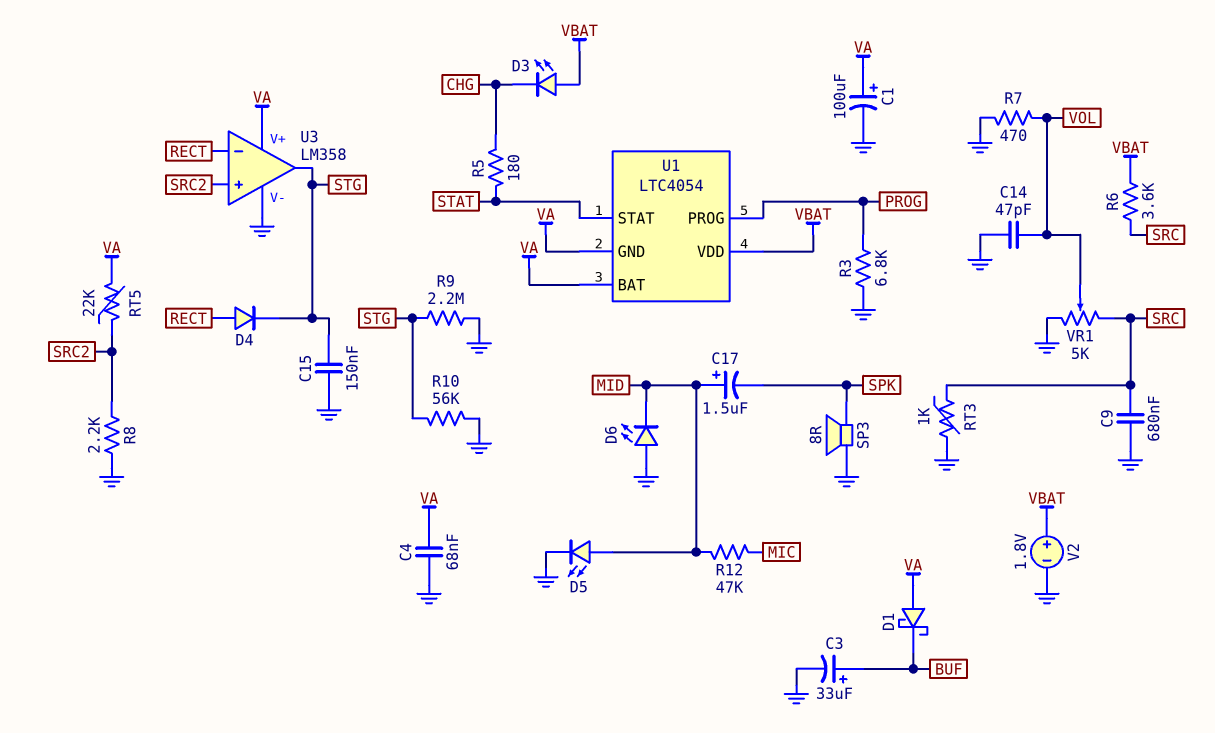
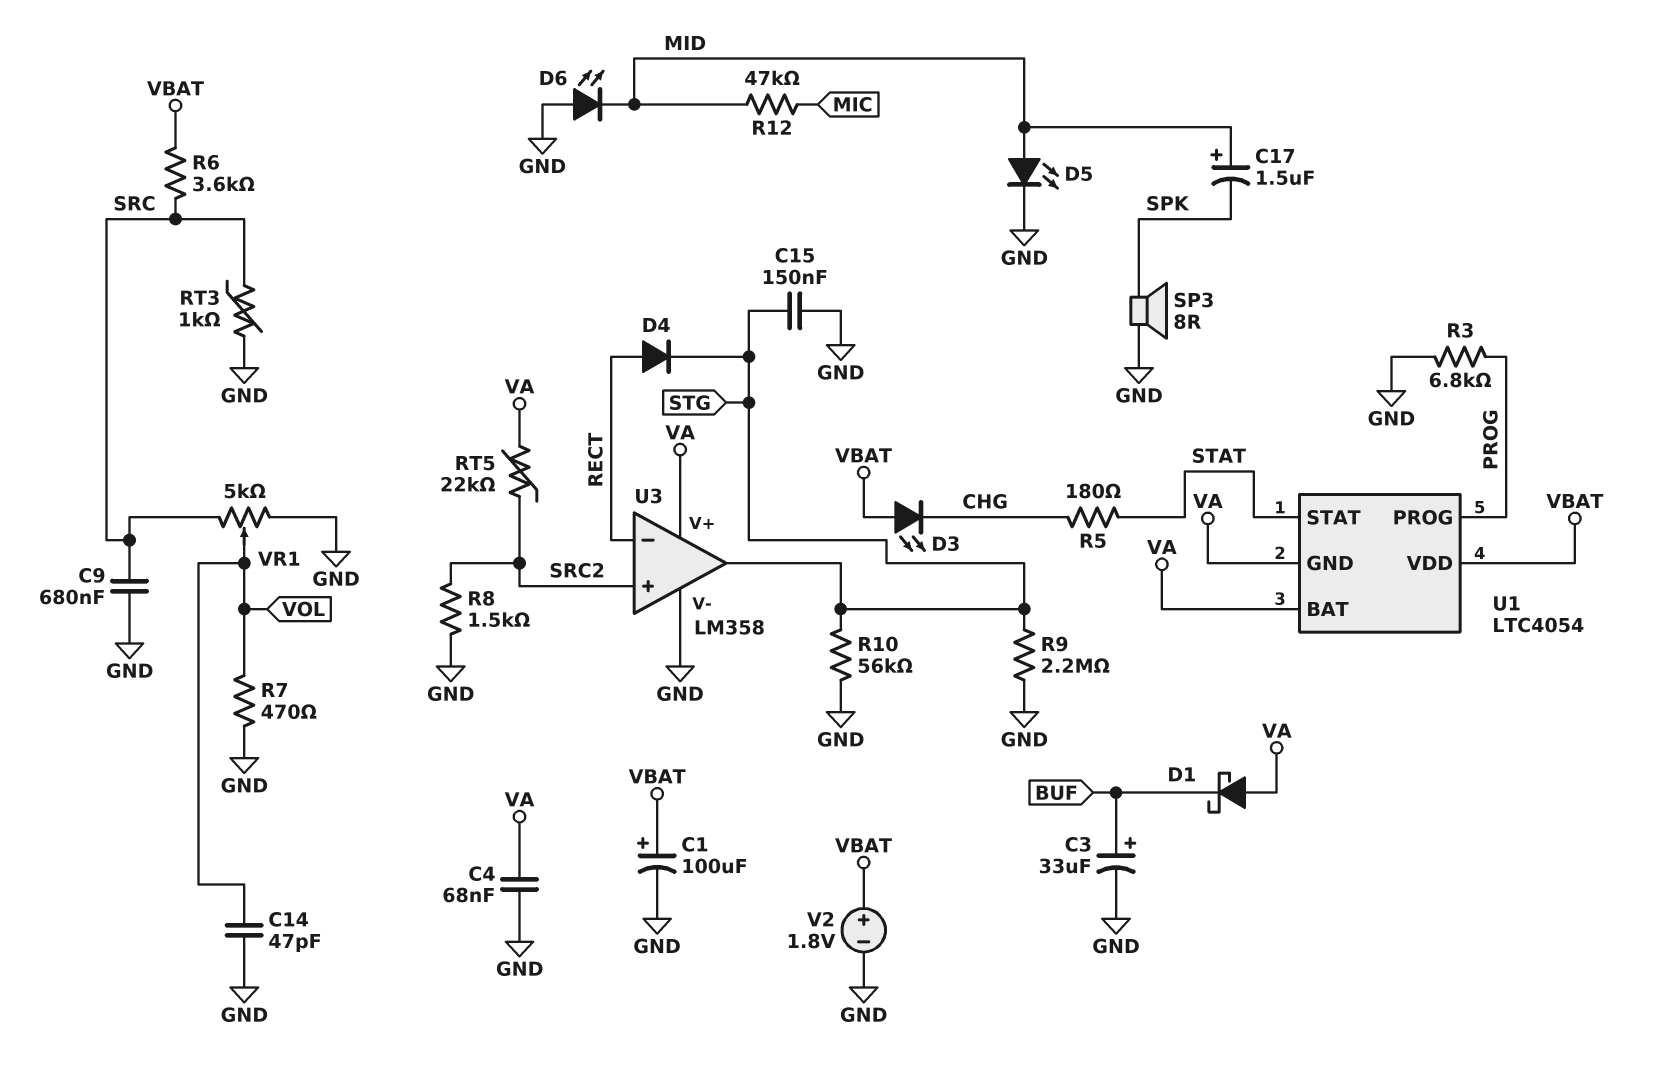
C1: 100uF (plus VA, minus GND) -> 100uF (plus VBAT, minus GND)
R8: 2.2k (GND, SRC2) -> 1.5k (GND, SRC2)

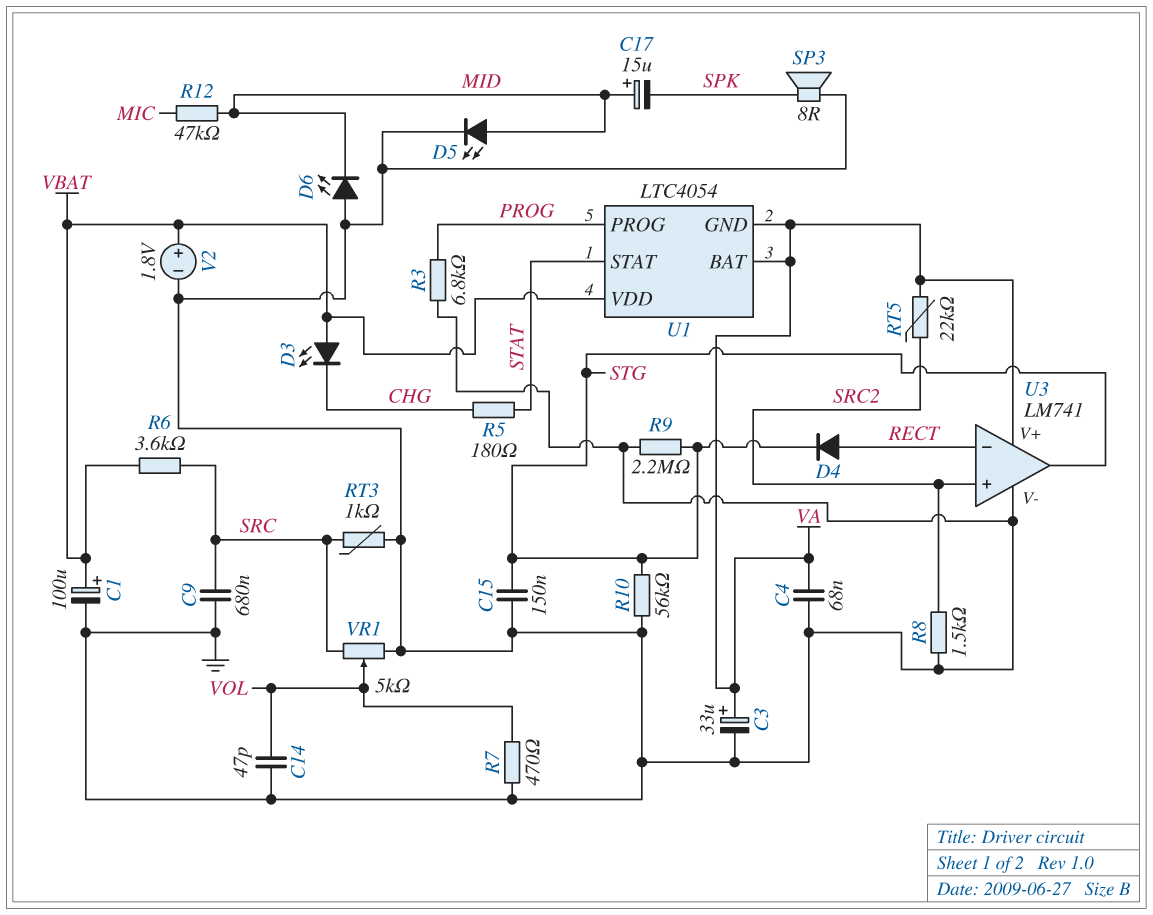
C3: 33uF (plus BUF, minus GND) -> 33uF (plus VA, minus GND)
C17: 1.5uF (plus MID, minus SPK) -> 15uF (plus MID, minus SPK)
D1: schottky (A VA, K BUF) -> none
U3: LM358 -> LM741

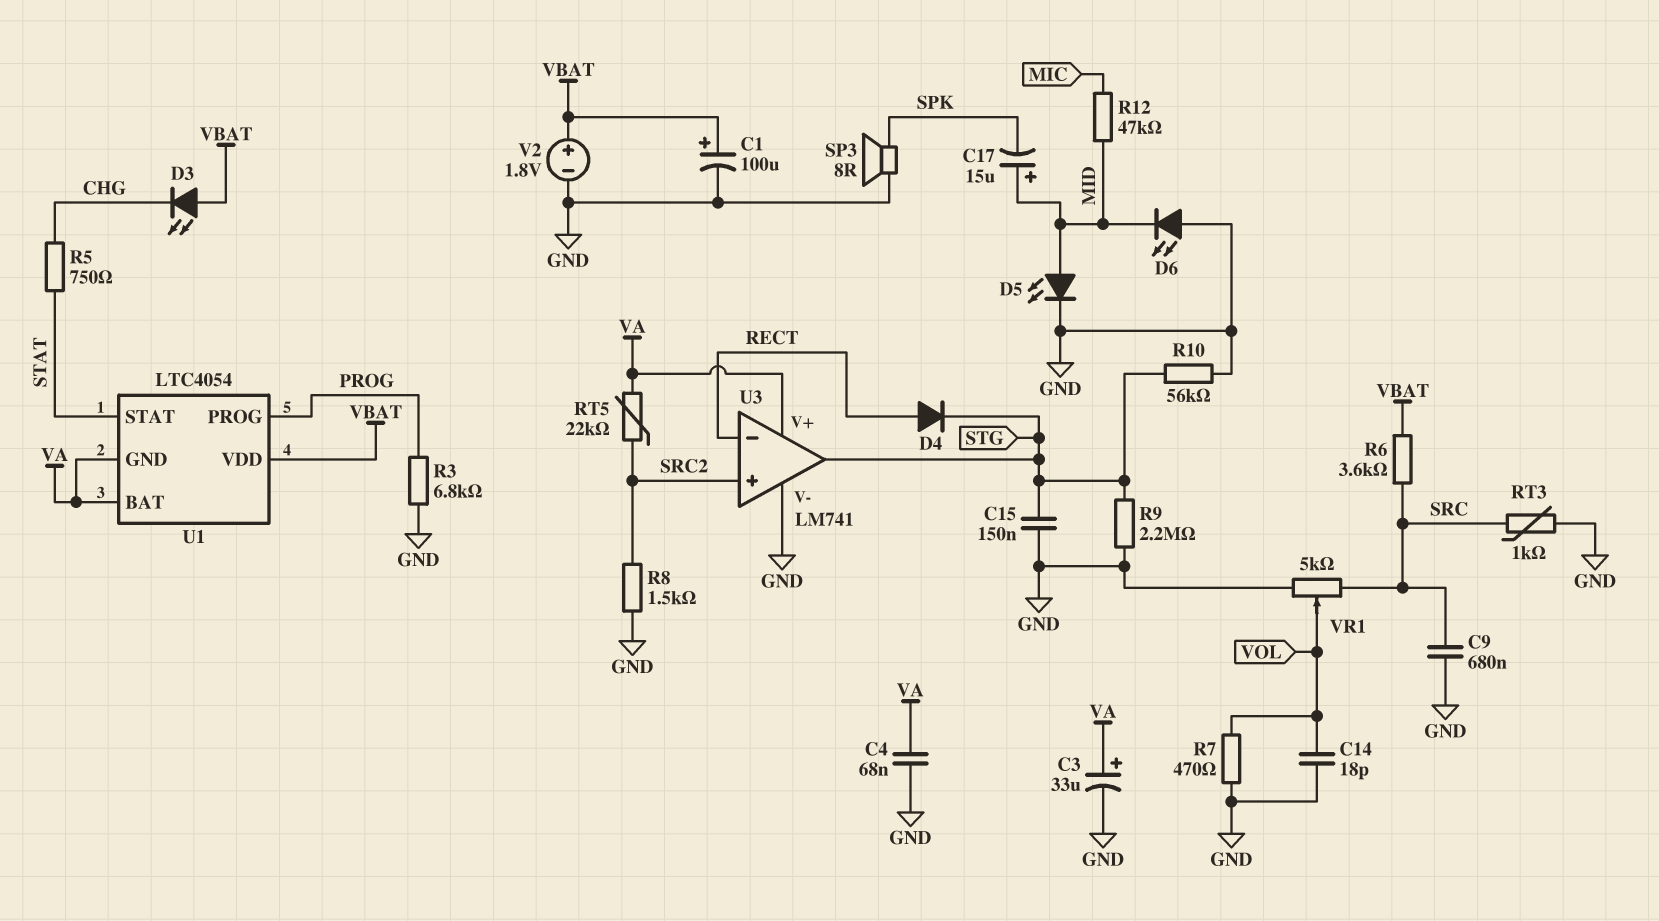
C14: 47pF (GND, VOL) -> 18pF (GND, VOL)
R5: 180 (CHG, STAT) -> 750 (CHG, STAT)

